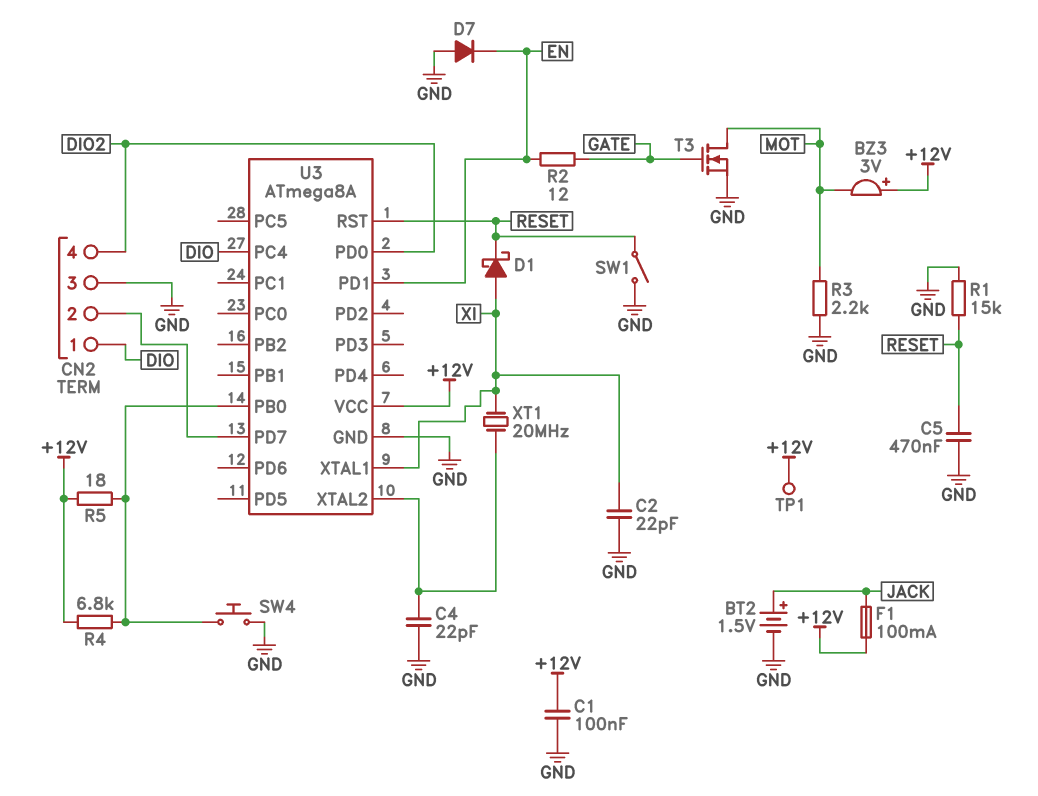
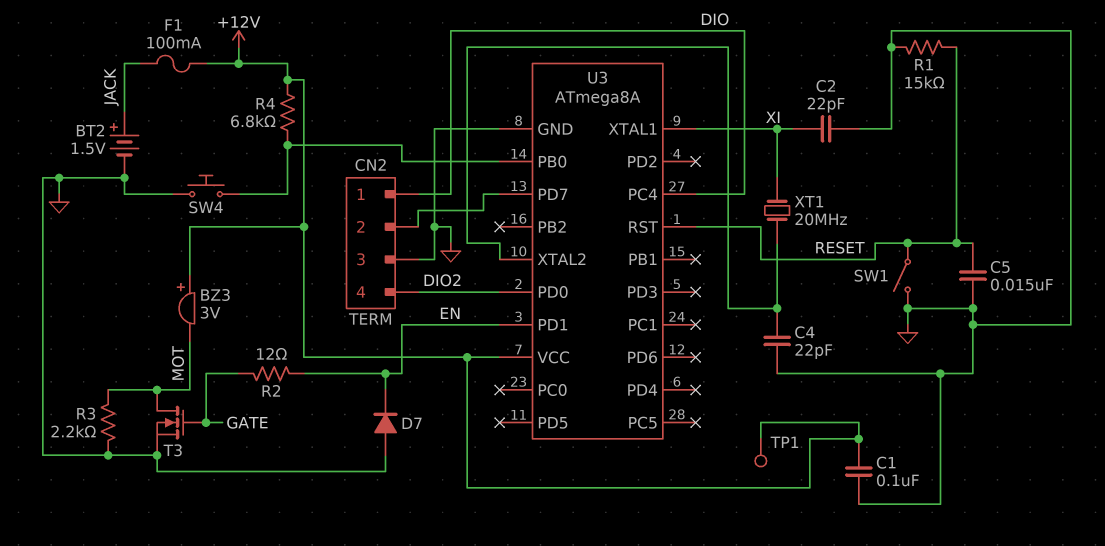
C5: 470nF (GND, RESET) -> 15nF (GND, RESET)
D1: schottky (A XI, K RESET) -> none
R5: 18 (+12V, U3/PB0) -> none

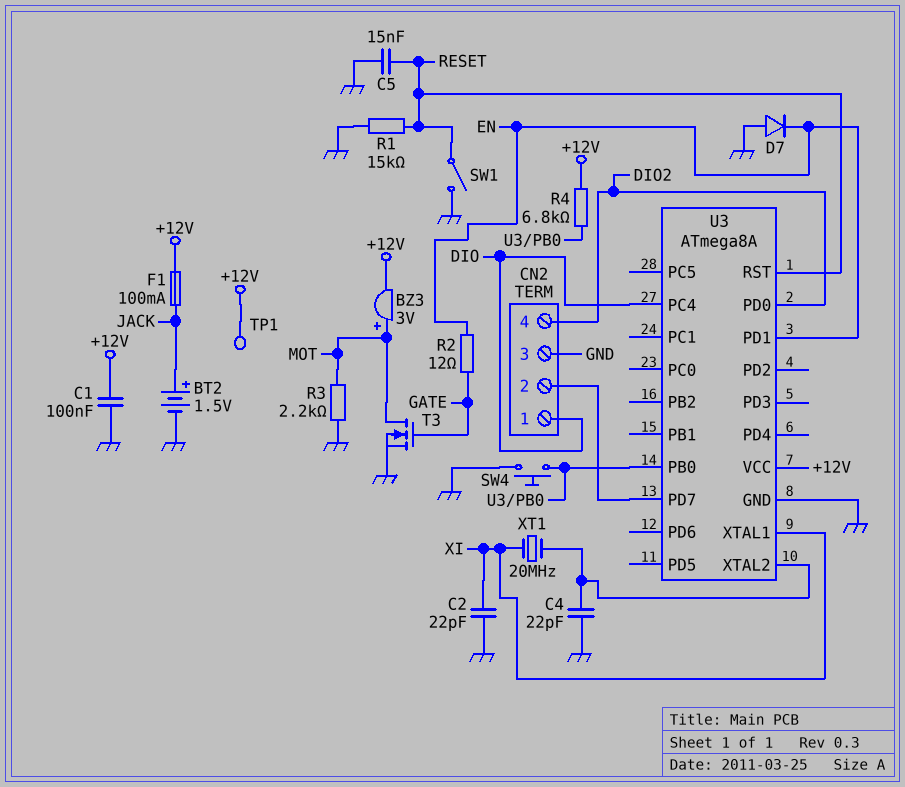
BZ3: buzzer 3V (plus +12V, minus MOT) -> buzzer 3V (plus MOT, minus +12V)

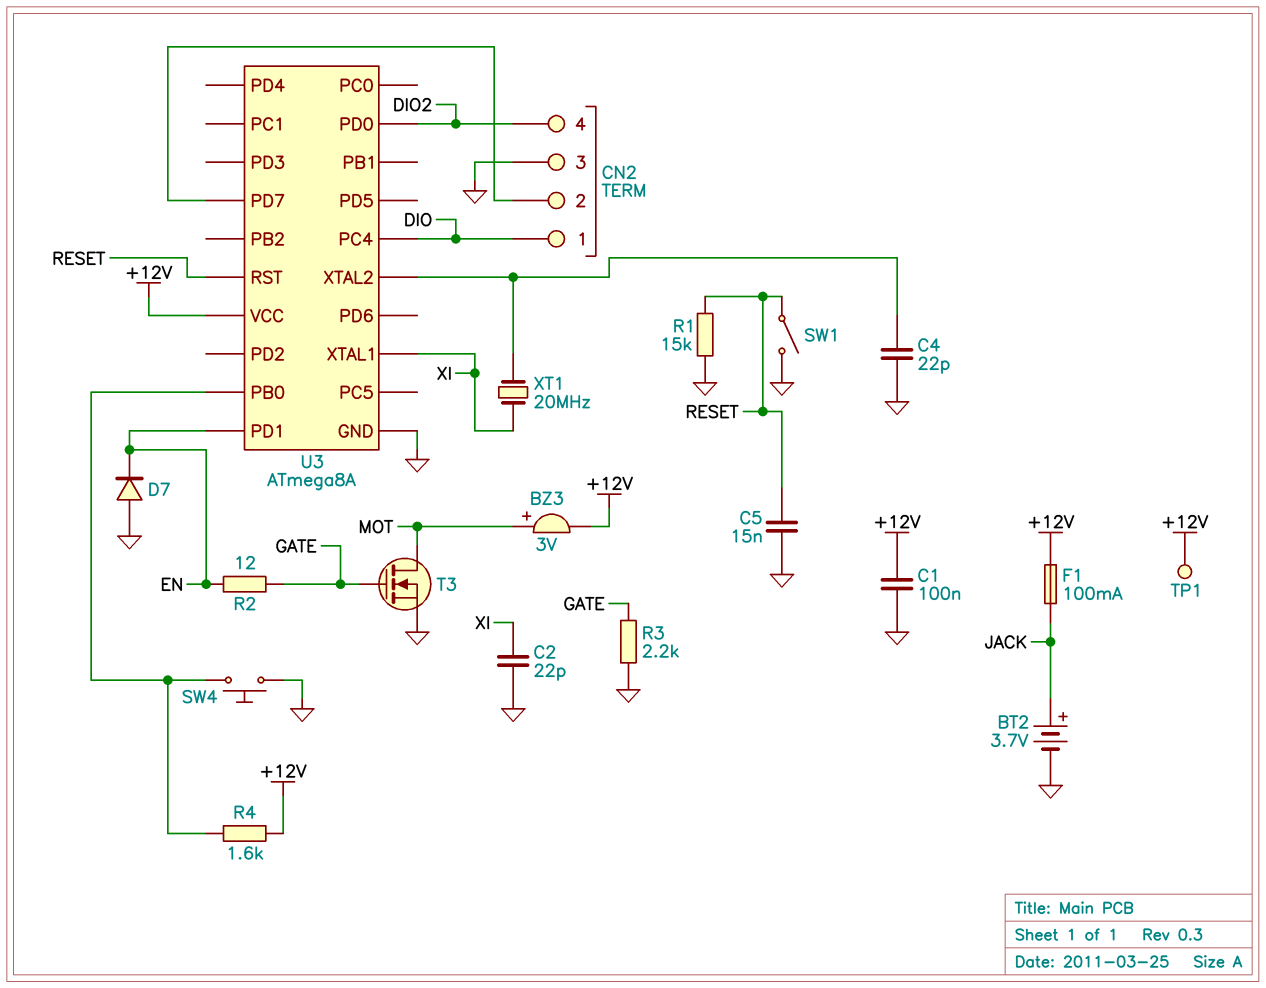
BT2: 1.5V (plus JACK, minus GND) -> 3.7V (plus JACK, minus GND)
R3: 2.2k (GND, MOT) -> 2.2k (GATE, GND)
R4: 6.8k (+12V, U3/PB0) -> 1.6k (+12V, U3/PB0)

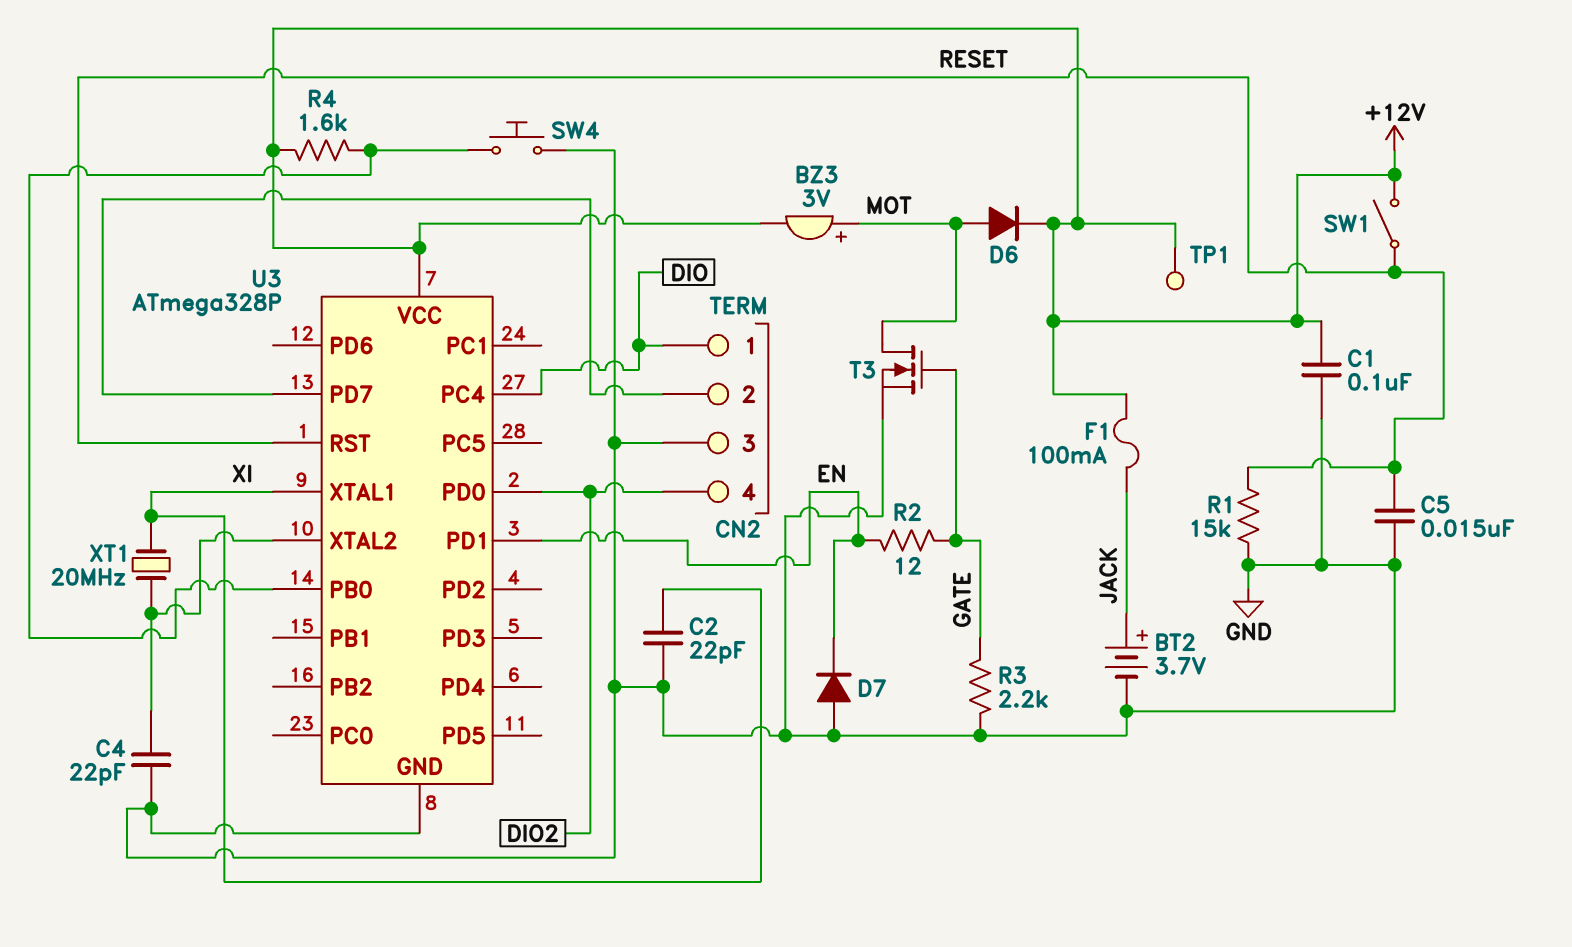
D6: none -> diode (A MOT, K +12V)
SW1: switch (GND, RESET) -> switch (+12V, RESET)
U3: ATmega8A -> ATmega328P

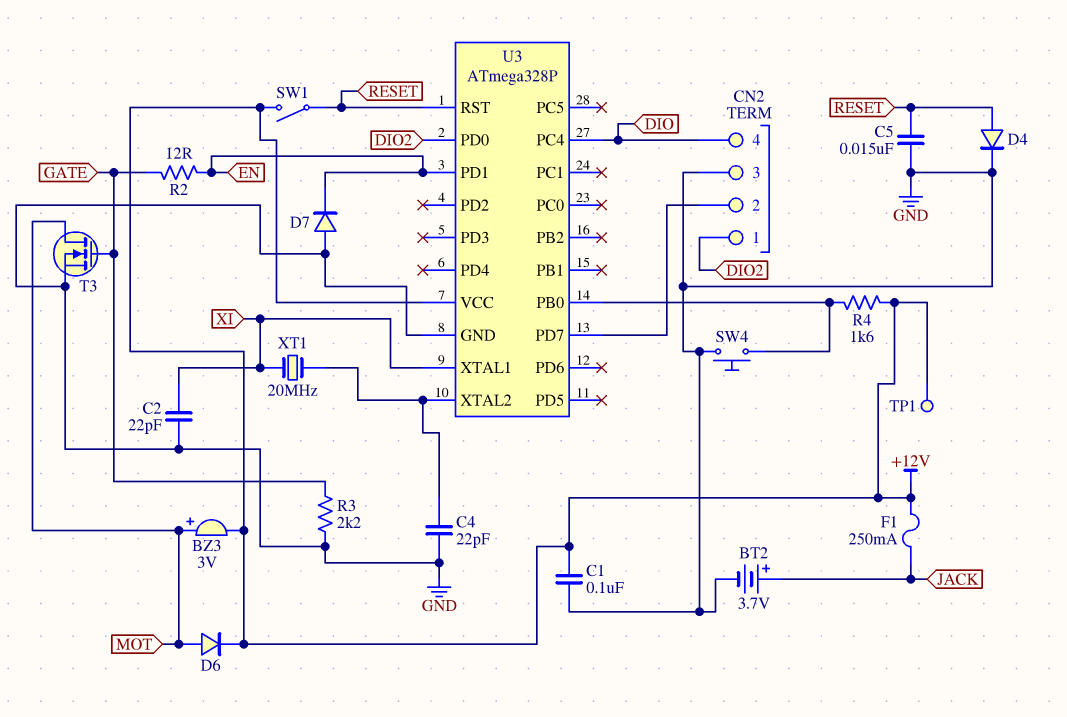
CN2 pin 1: DIO -> DIO2
CN2 pin 4: DIO2 -> DIO
D4: none -> diode (A RESET, K GND)
F1: 100mA (+12V, JACK) -> 250mA (+12V, JACK)
R1: 15k (GND, RESET) -> none

